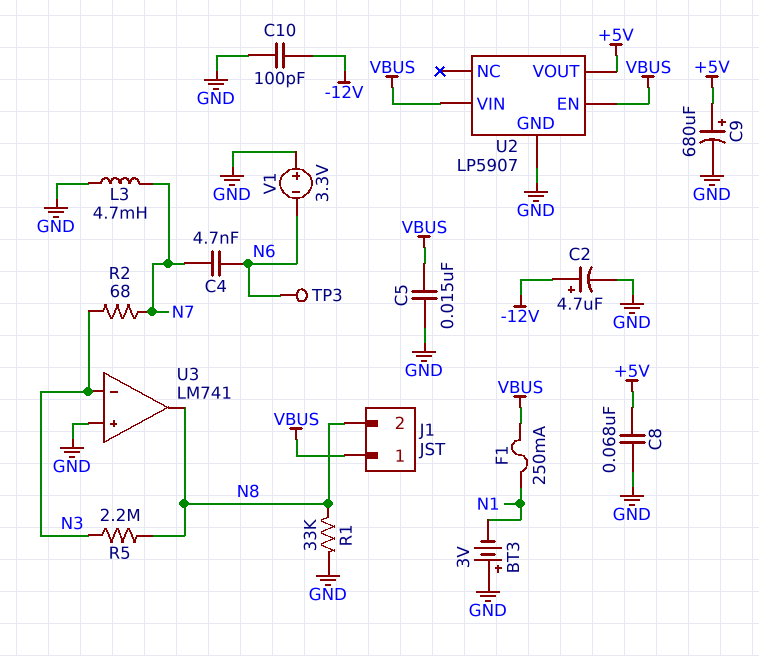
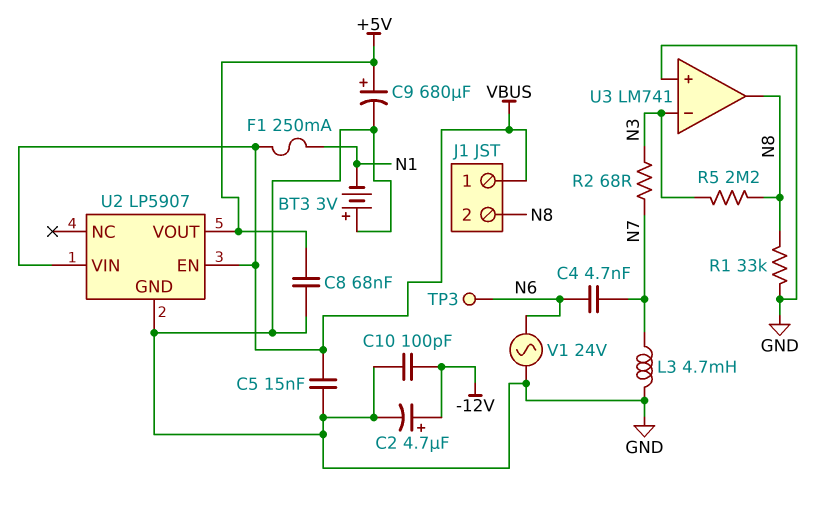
V1: 3.3V (plus GND, minus N6) -> AC 24V (GND, N6)

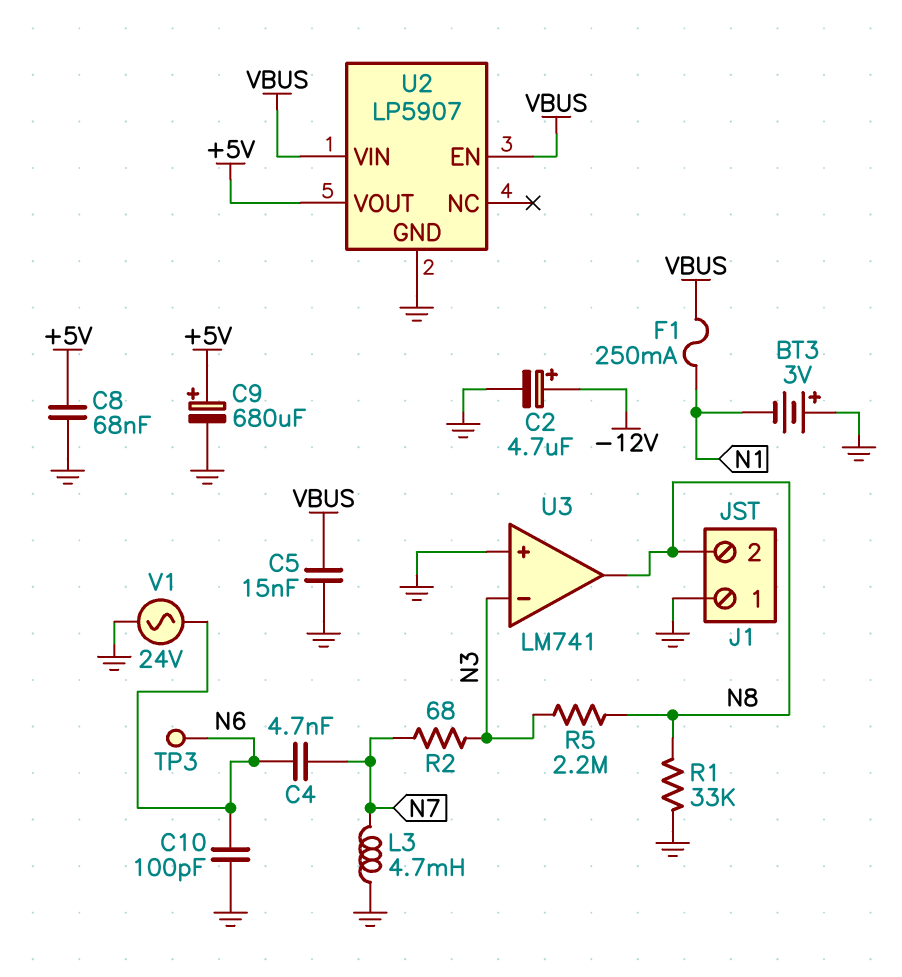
C10: 100pF (-12V, GND) -> 100pF (GND, N6)
J1 pin 1: VBUS -> GND

